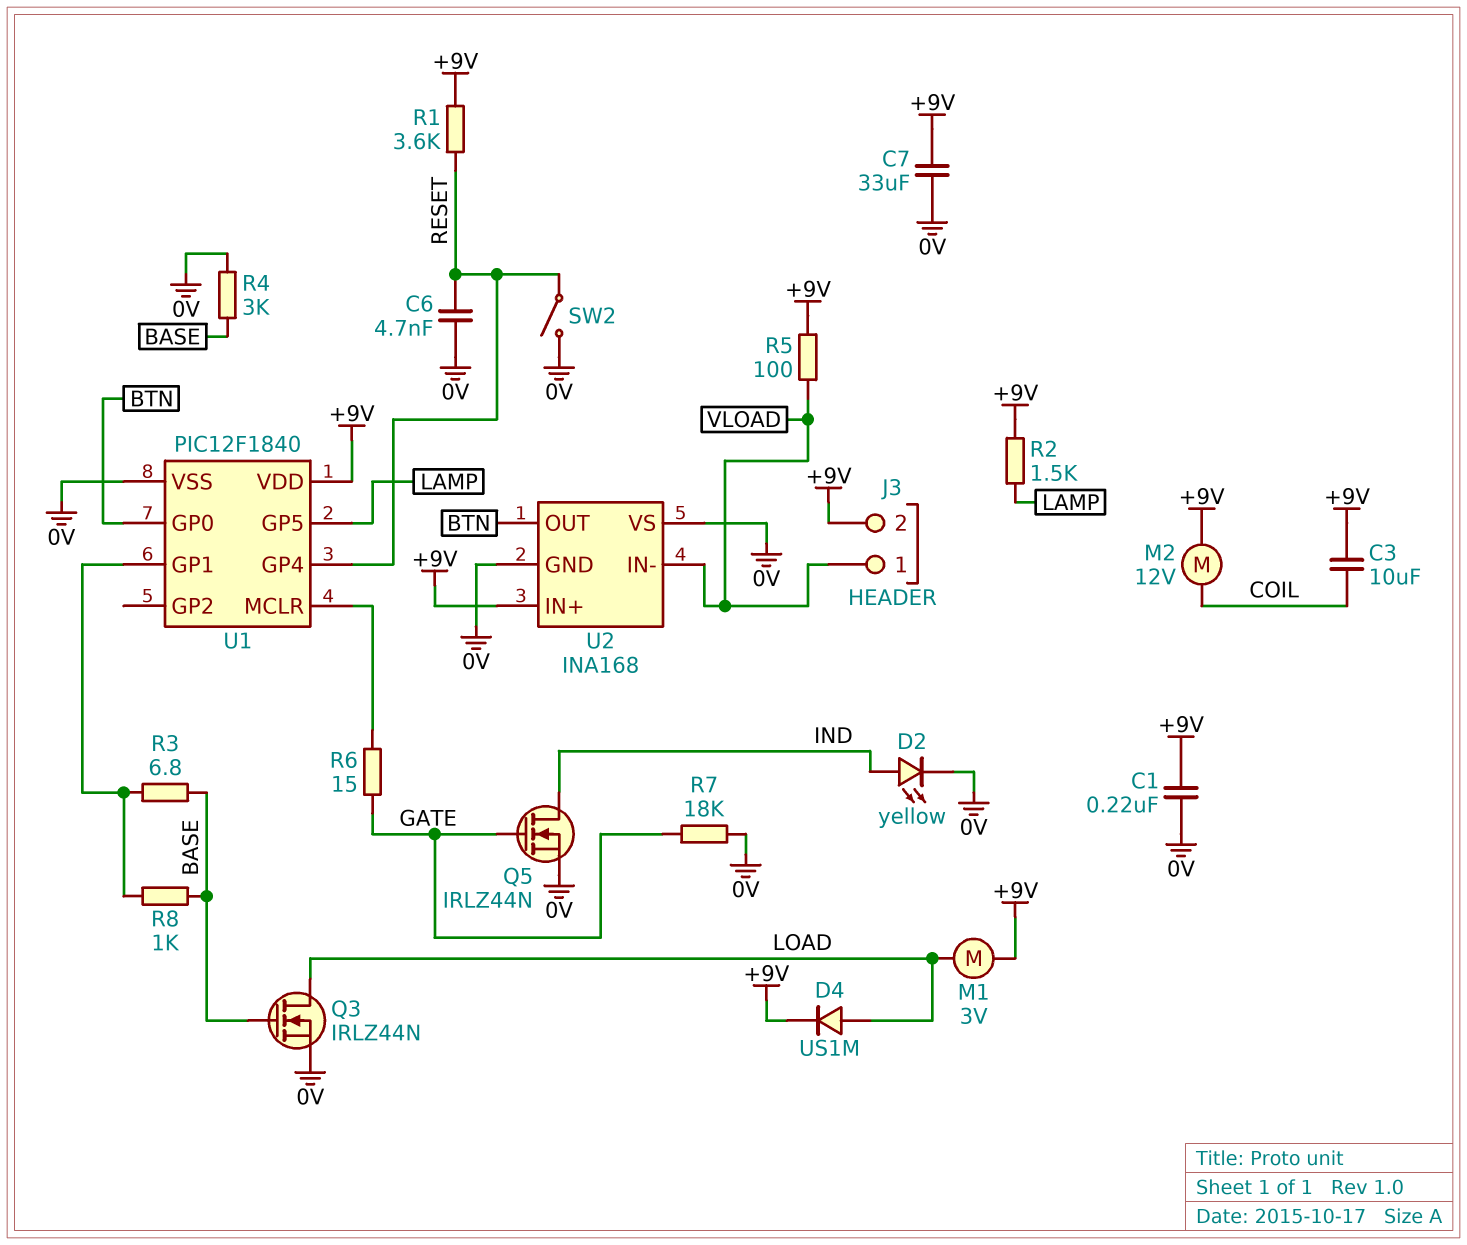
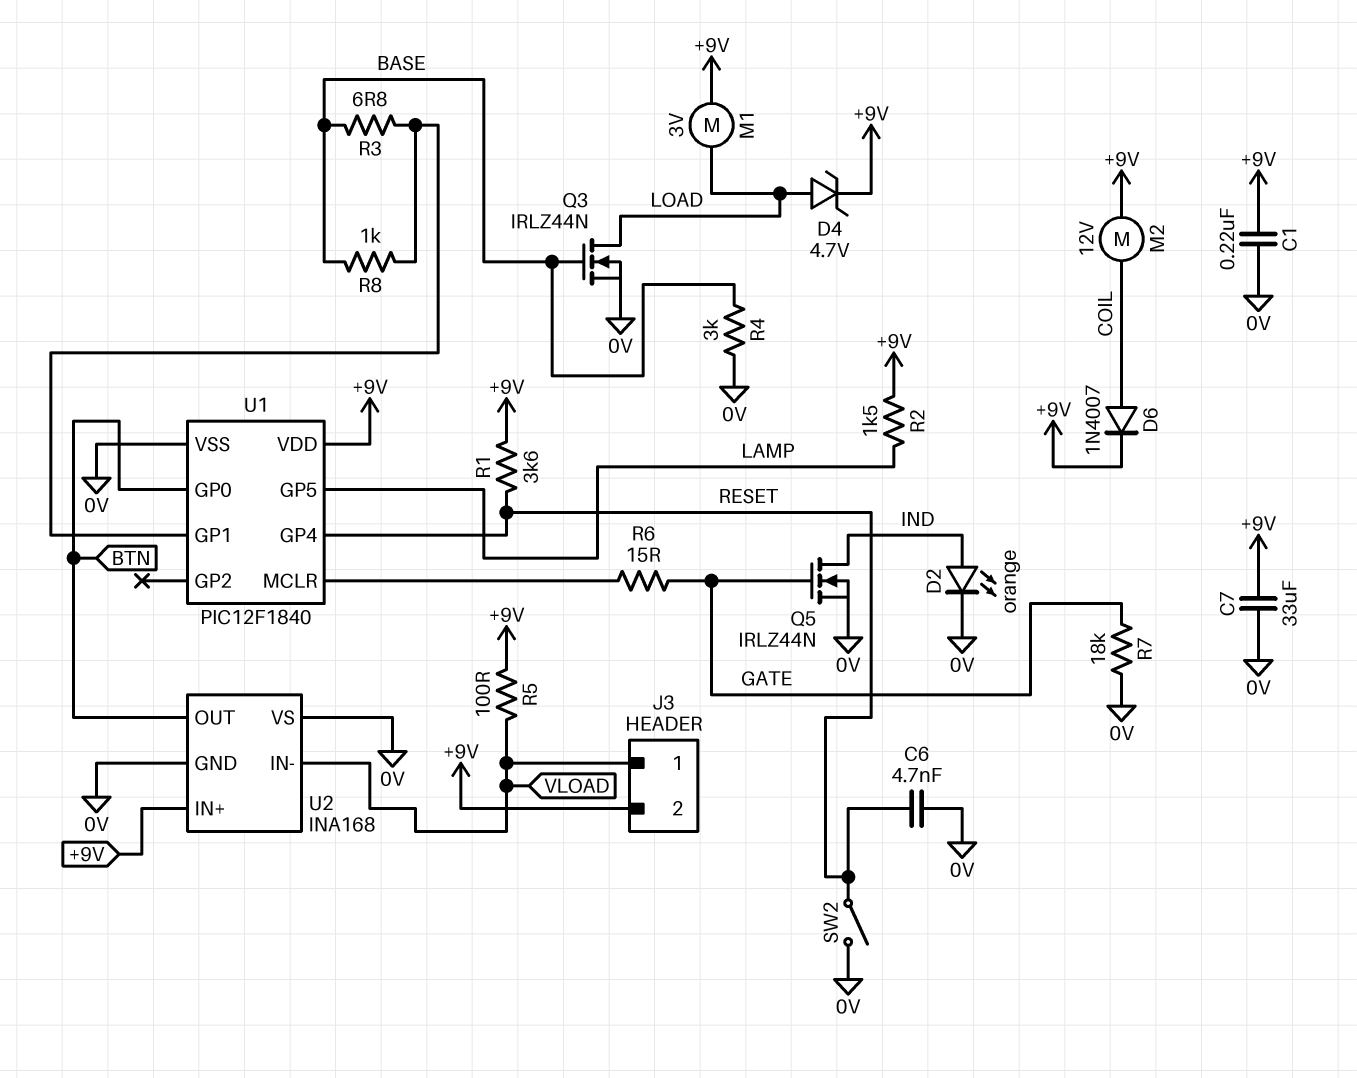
C3: 10uF (+9V, COIL) -> none
D2: LED yellow (A IND, K 0V) -> LED orange (A IND, K 0V)
D4: diode US1M (A LOAD, K +9V) -> zener 4.7V (A LOAD, K +9V)
D6: none -> diode 1N4007 (A COIL, K +9V)

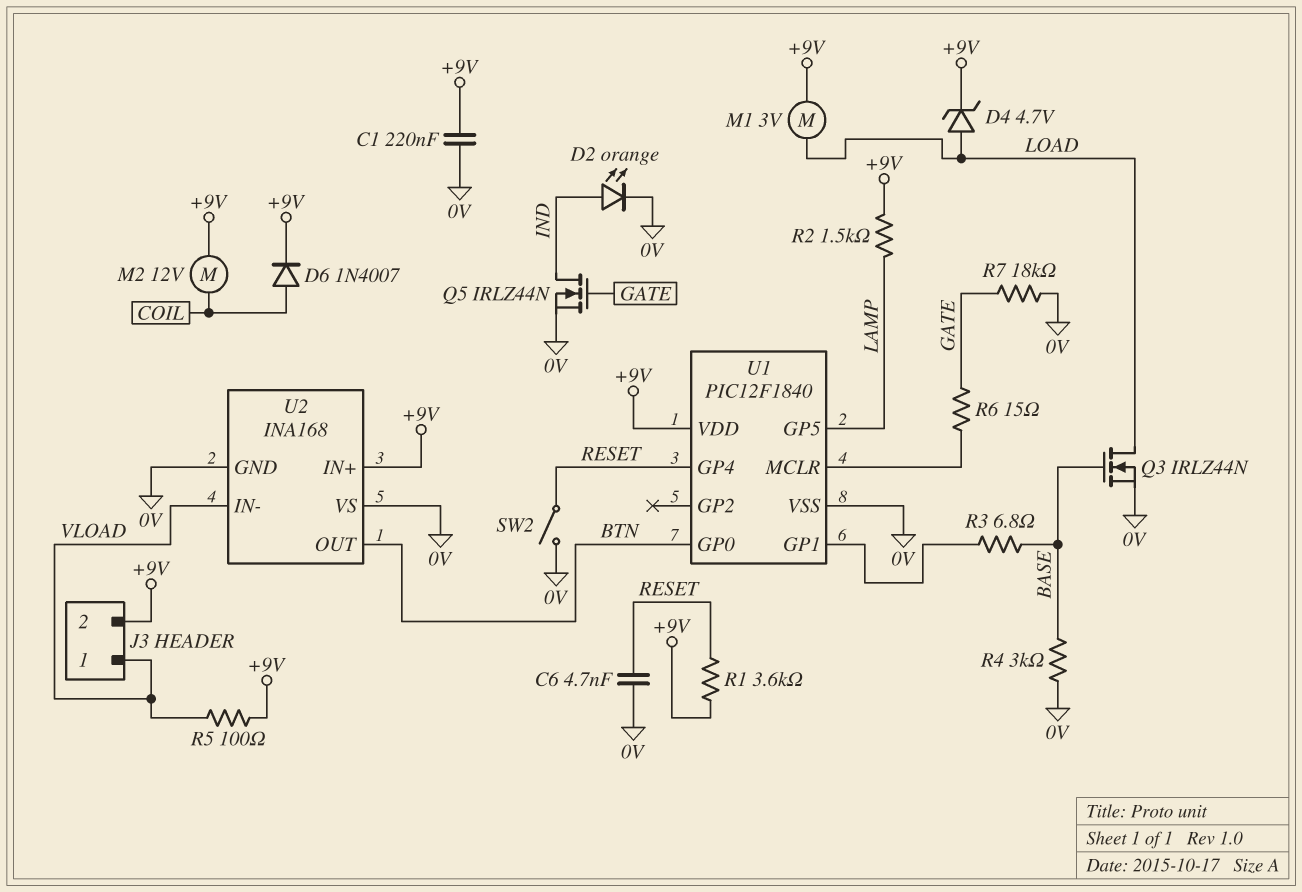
C7: 33uF (+9V, 0V) -> none
R8: 1k (BASE, U1/GP1) -> none

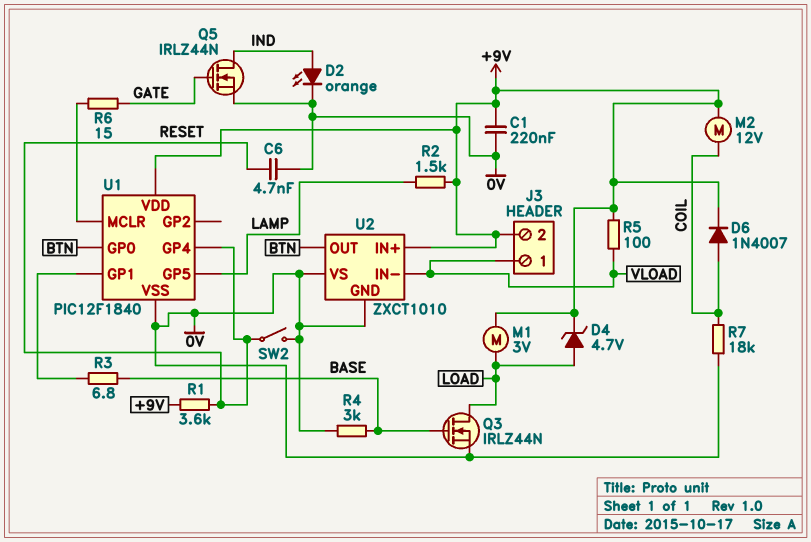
R7: 18k (0V, GATE) -> 18k (0V, COIL)
U2: INA168 -> ZXCT1010

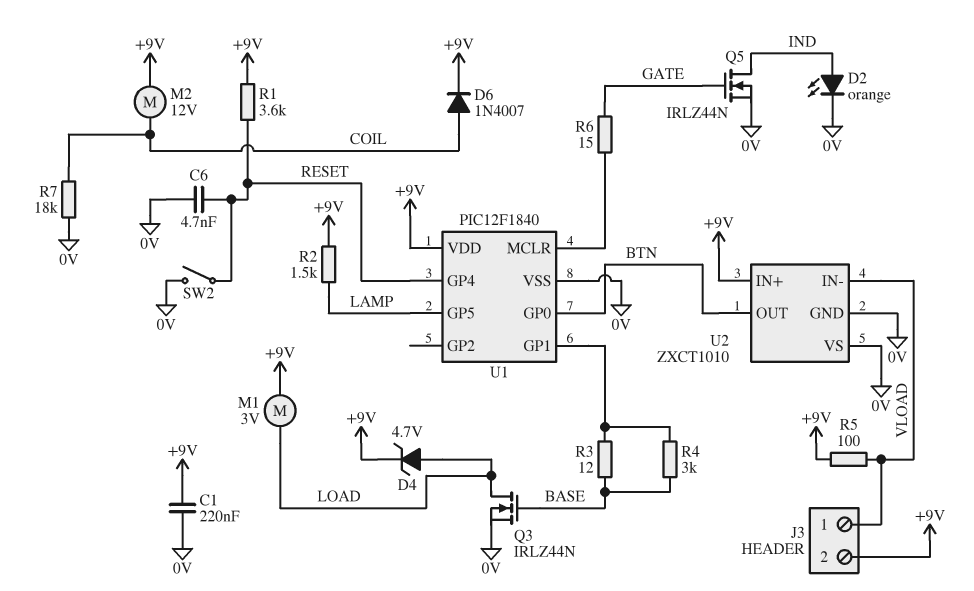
R3: 6.8 (BASE, U1/GP1) -> 12 (BASE, U1/GP1)
R4: 3k (0V, BASE) -> 3k (BASE, U1/GP1)

